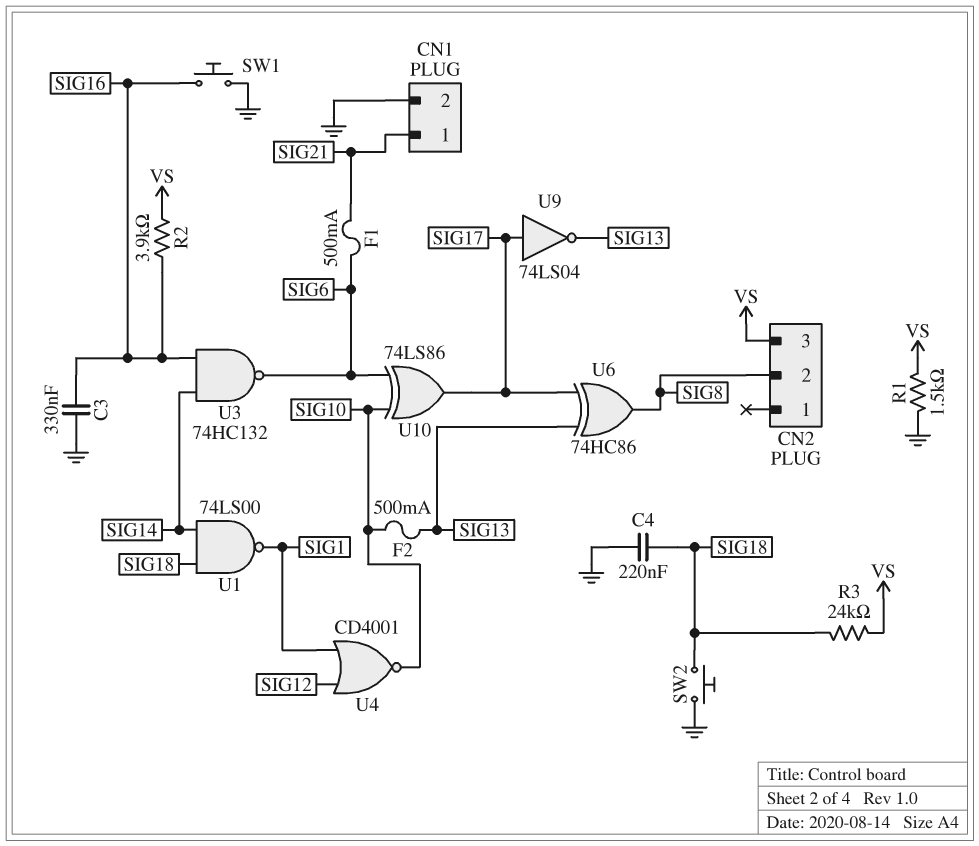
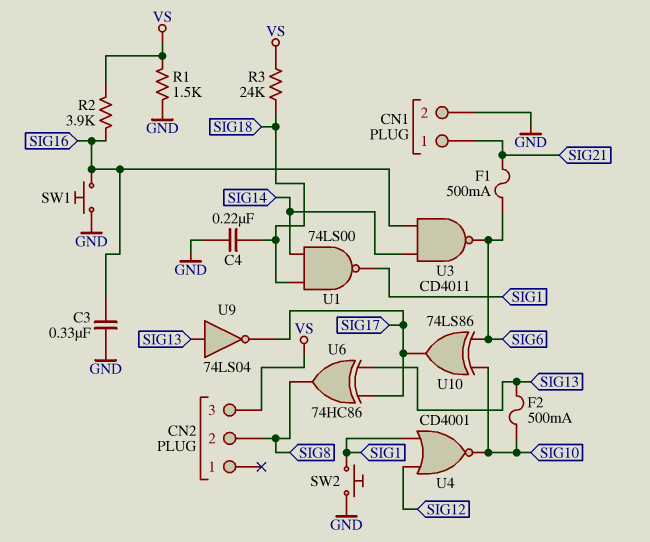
SW2: button (GND, SIG18) -> button (GND, SIG1)
U3: NAND 74HC132 (in SIG14, in SIG16, out SIG6) -> NAND CD4011 (in SIG14, in SIG16, out SIG6)
U9: NOT 74LS04 (in SIG17, out SIG13) -> NOT 74LS04 (in SIG13, out SIG17)

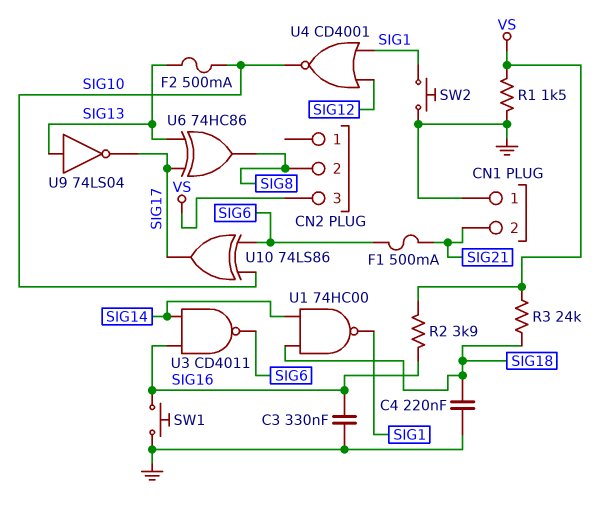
CN1 pin 1: SIG21 -> GND
CN1 pin 2: GND -> SIG21
U1: NAND 74LS00 (in SIG14, in SIG18, out SIG1) -> NAND 74HC00 (in SIG14, in SIG18, out SIG1)

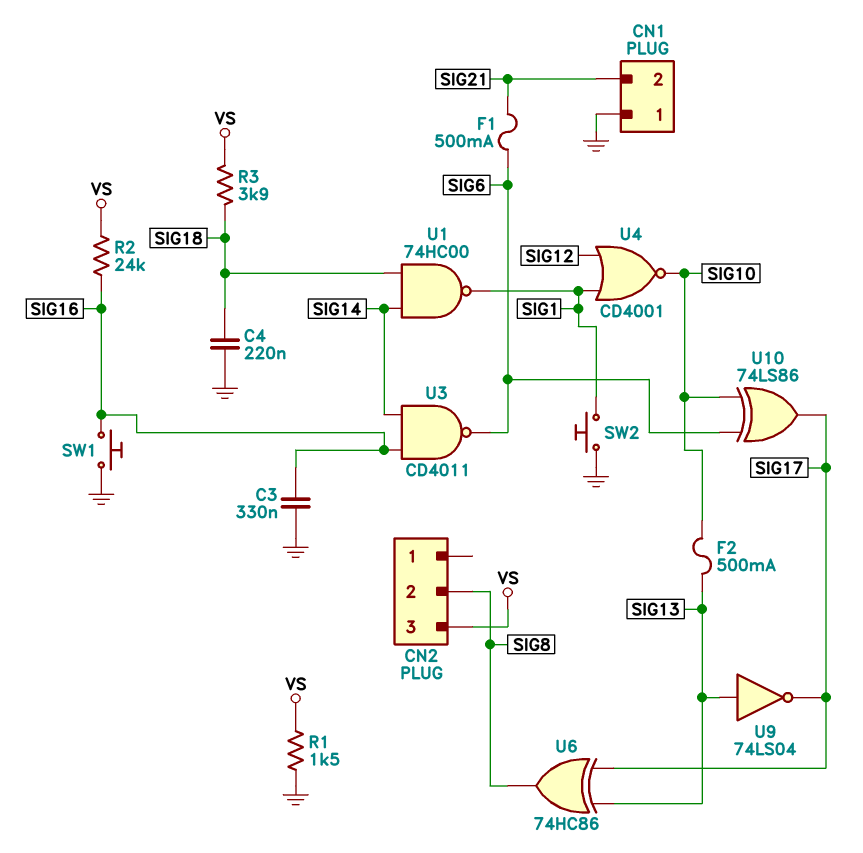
R2: 3.9k (SIG16, VS) -> 24k (SIG16, VS)
R3: 24k (SIG18, VS) -> 3.9k (SIG18, VS)

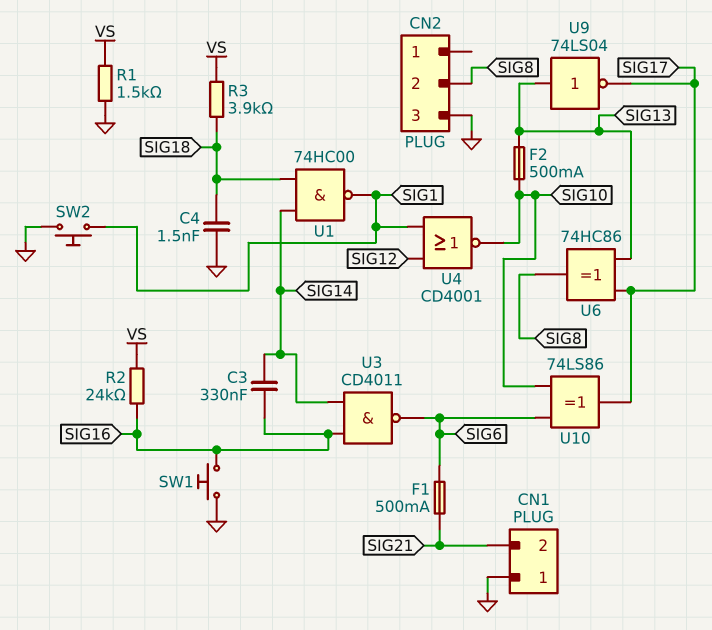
C3: 330nF (GND, SIG16) -> 330nF (SIG14, SIG16)
C4: 220nF (GND, SIG18) -> 1.5nF (GND, SIG18)
CN2 pin 3: VS -> GND

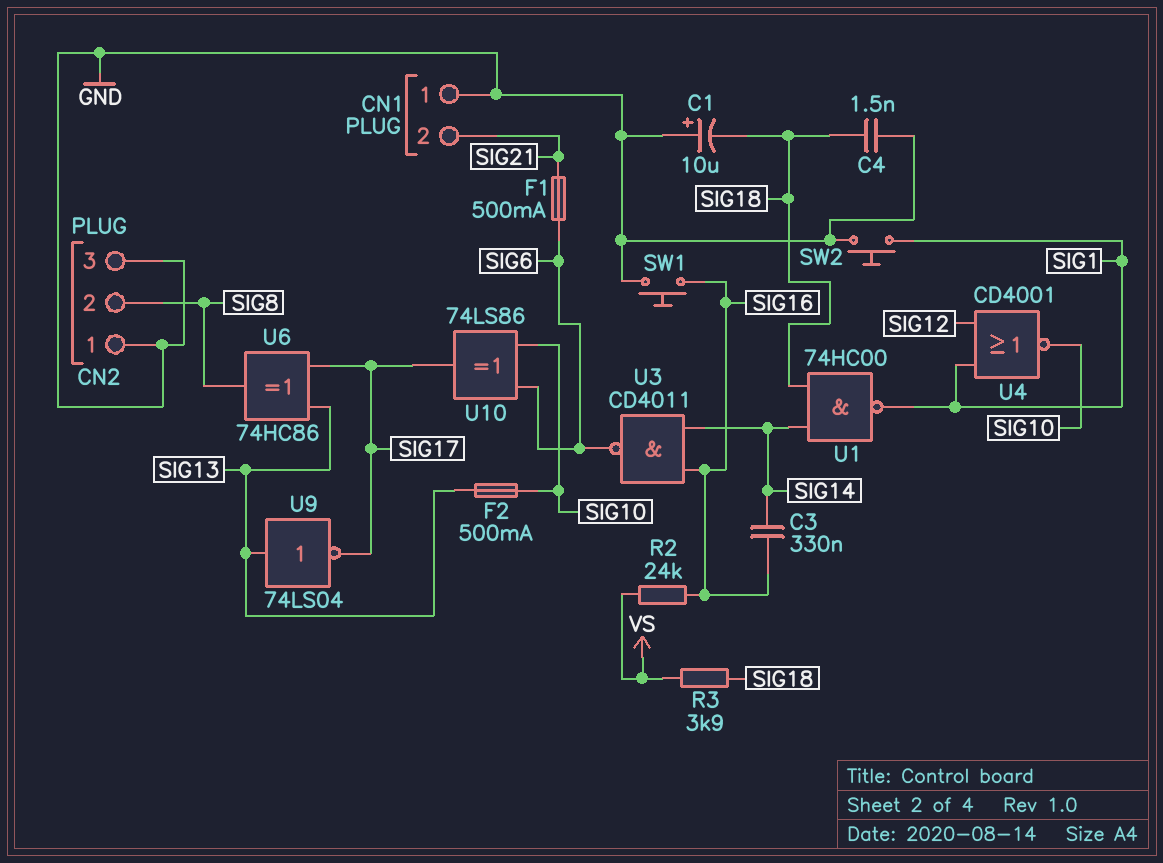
C1: none -> 10uF (plus GND, minus SIG18)
CN2 pin 1: none -> GND
R1: 1.5k (GND, VS) -> none

